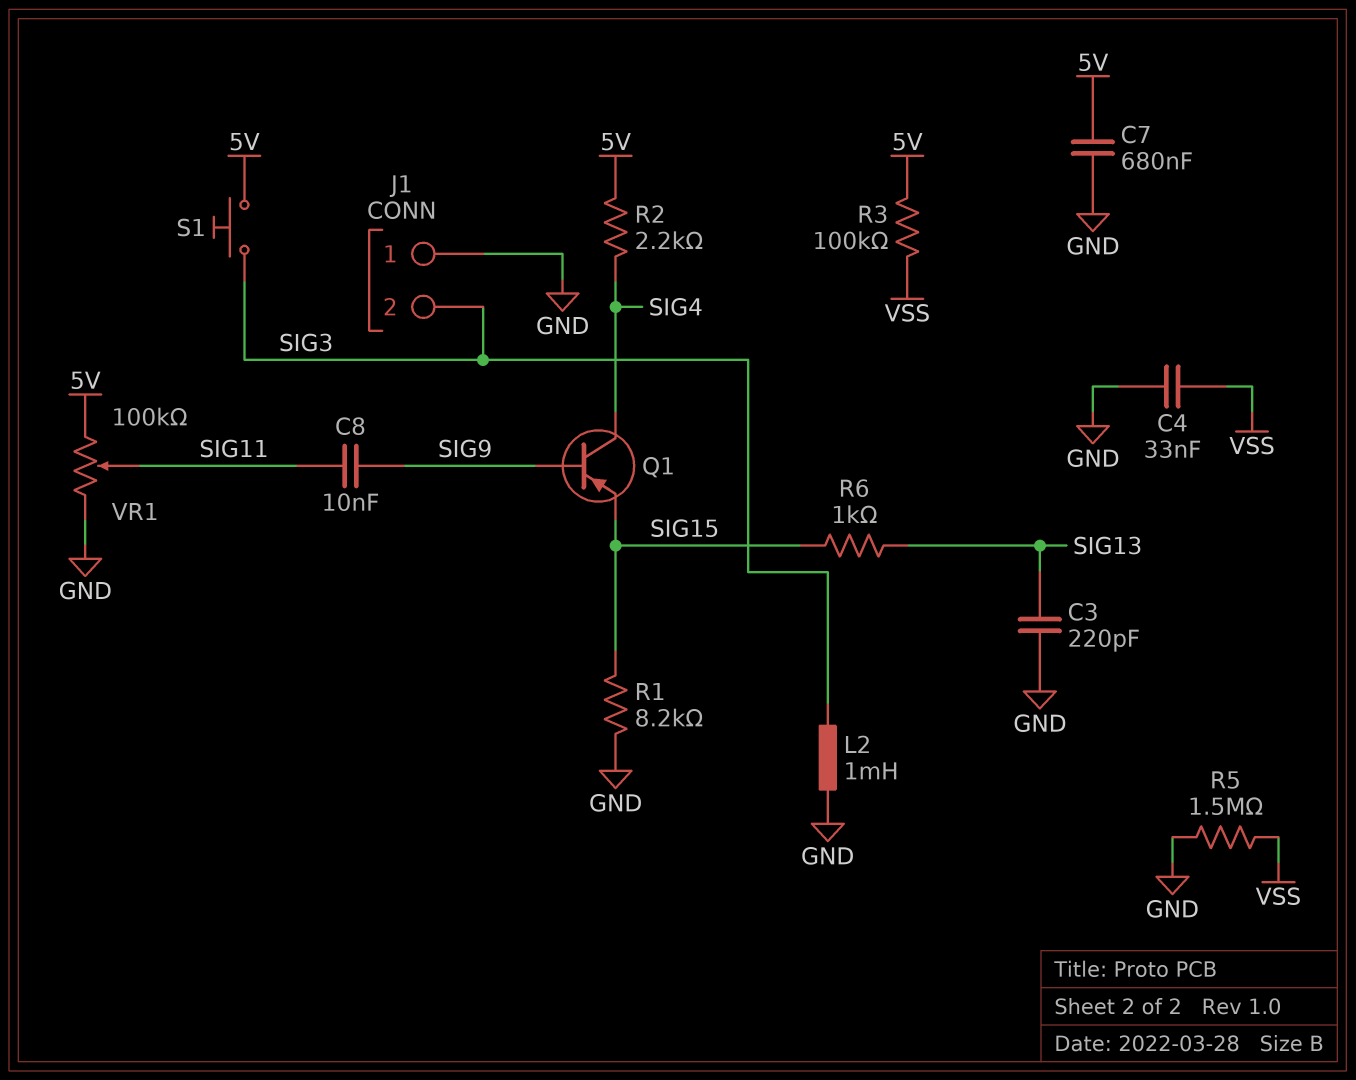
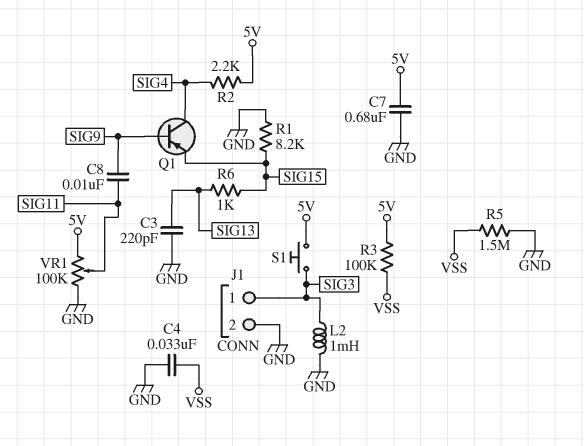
J1 pin 1: GND -> SIG3
J1 pin 2: SIG3 -> GND

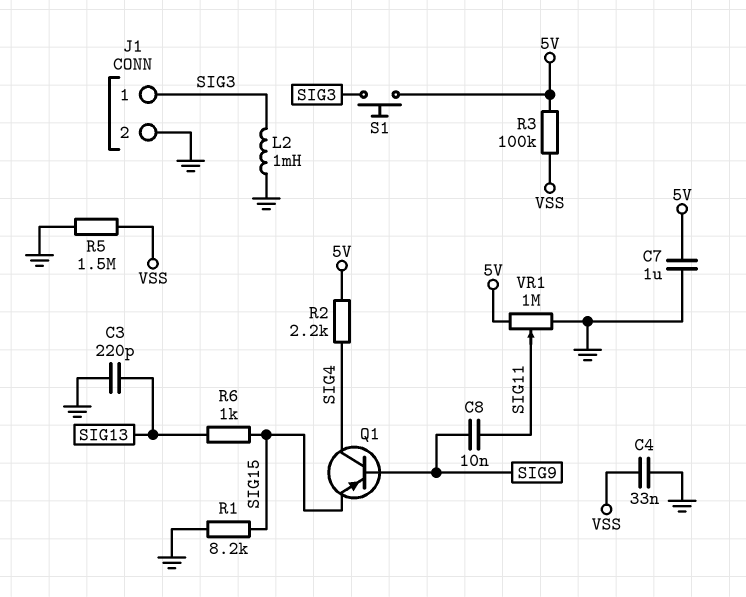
C7: 680nF (5V, GND) -> 1uF (5V, GND)
VR1: 100k (5V, GND, wiper SIG11) -> 1M (5V, GND, wiper SIG11)

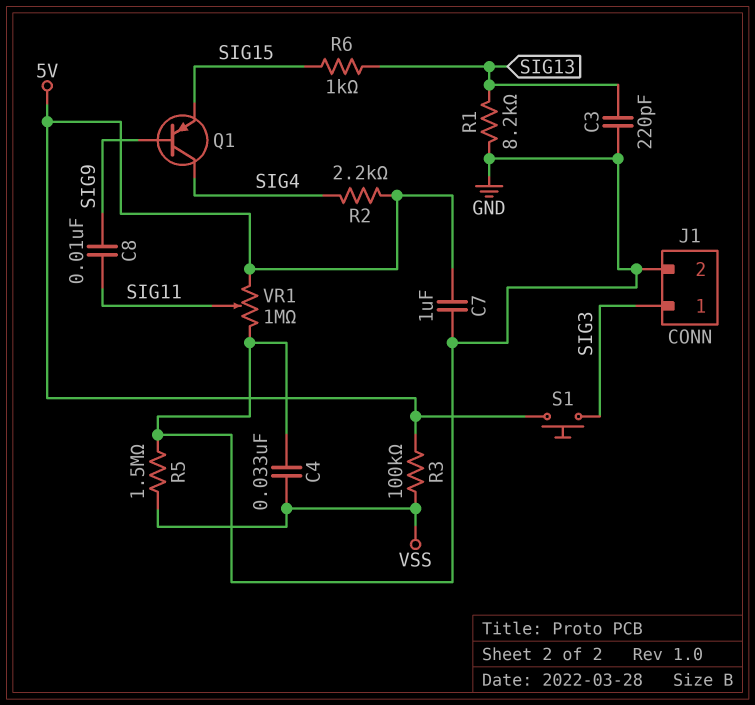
L2: 1mH (GND, SIG3) -> none
R1: 8.2k (GND, SIG15) -> 8.2k (GND, SIG13)

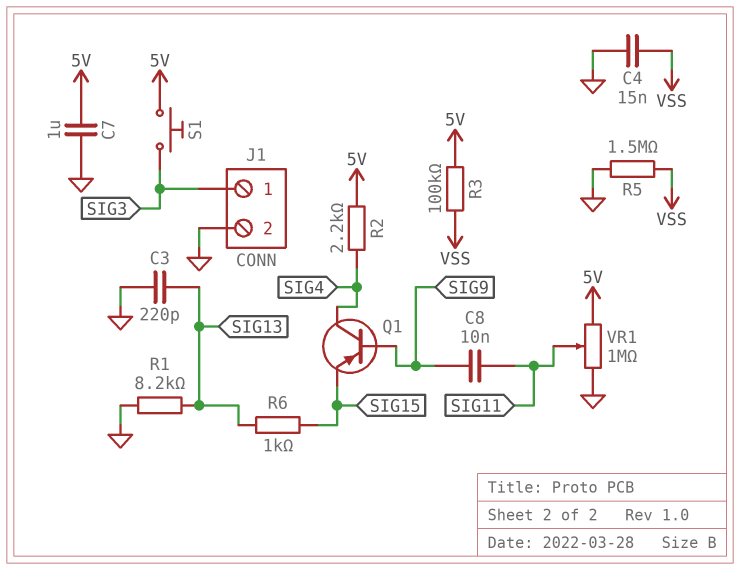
C4: 33nF (GND, VSS) -> 15nF (GND, VSS)

